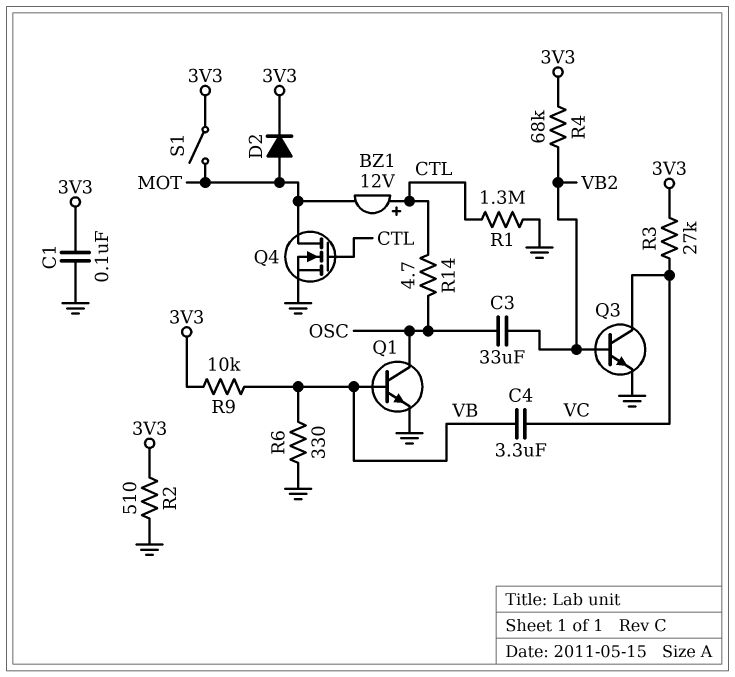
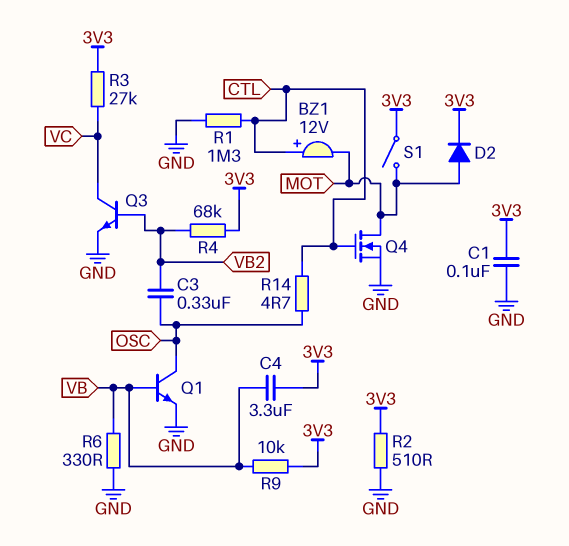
C3: 33uF (OSC, VB2) -> 330nF (OSC, VB2)
C4: 3.3uF (VB, VC) -> 3.3uF (3V3, VB)

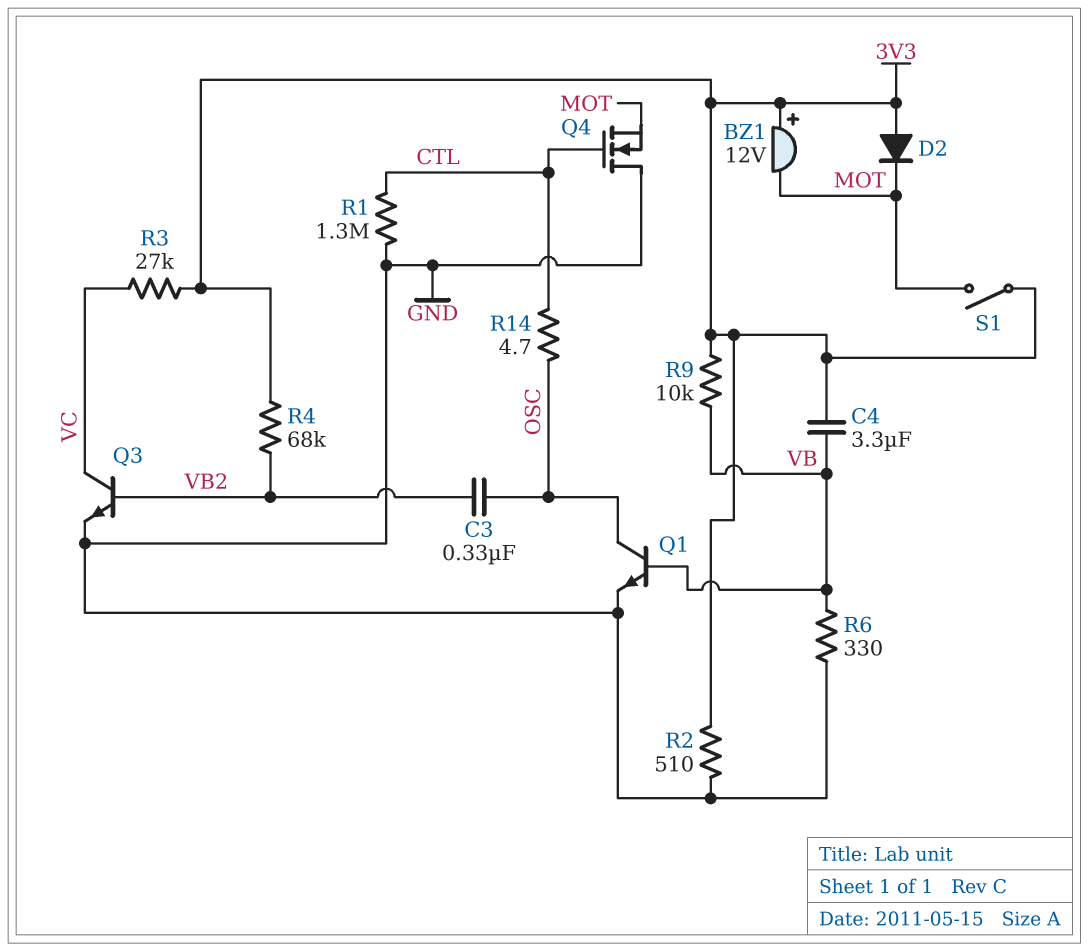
BZ1: buzzer 12V (plus CTL, minus MOT) -> buzzer 12V (plus 3V3, minus MOT)
C1: 100nF (3V3, GND) -> none
D2: diode (A MOT, K 3V3) -> diode (A 3V3, K MOT)
Q4: NMOS (G CTL, D MOT, S GND) -> NMOS (G CTL, D GND, S MOT)

